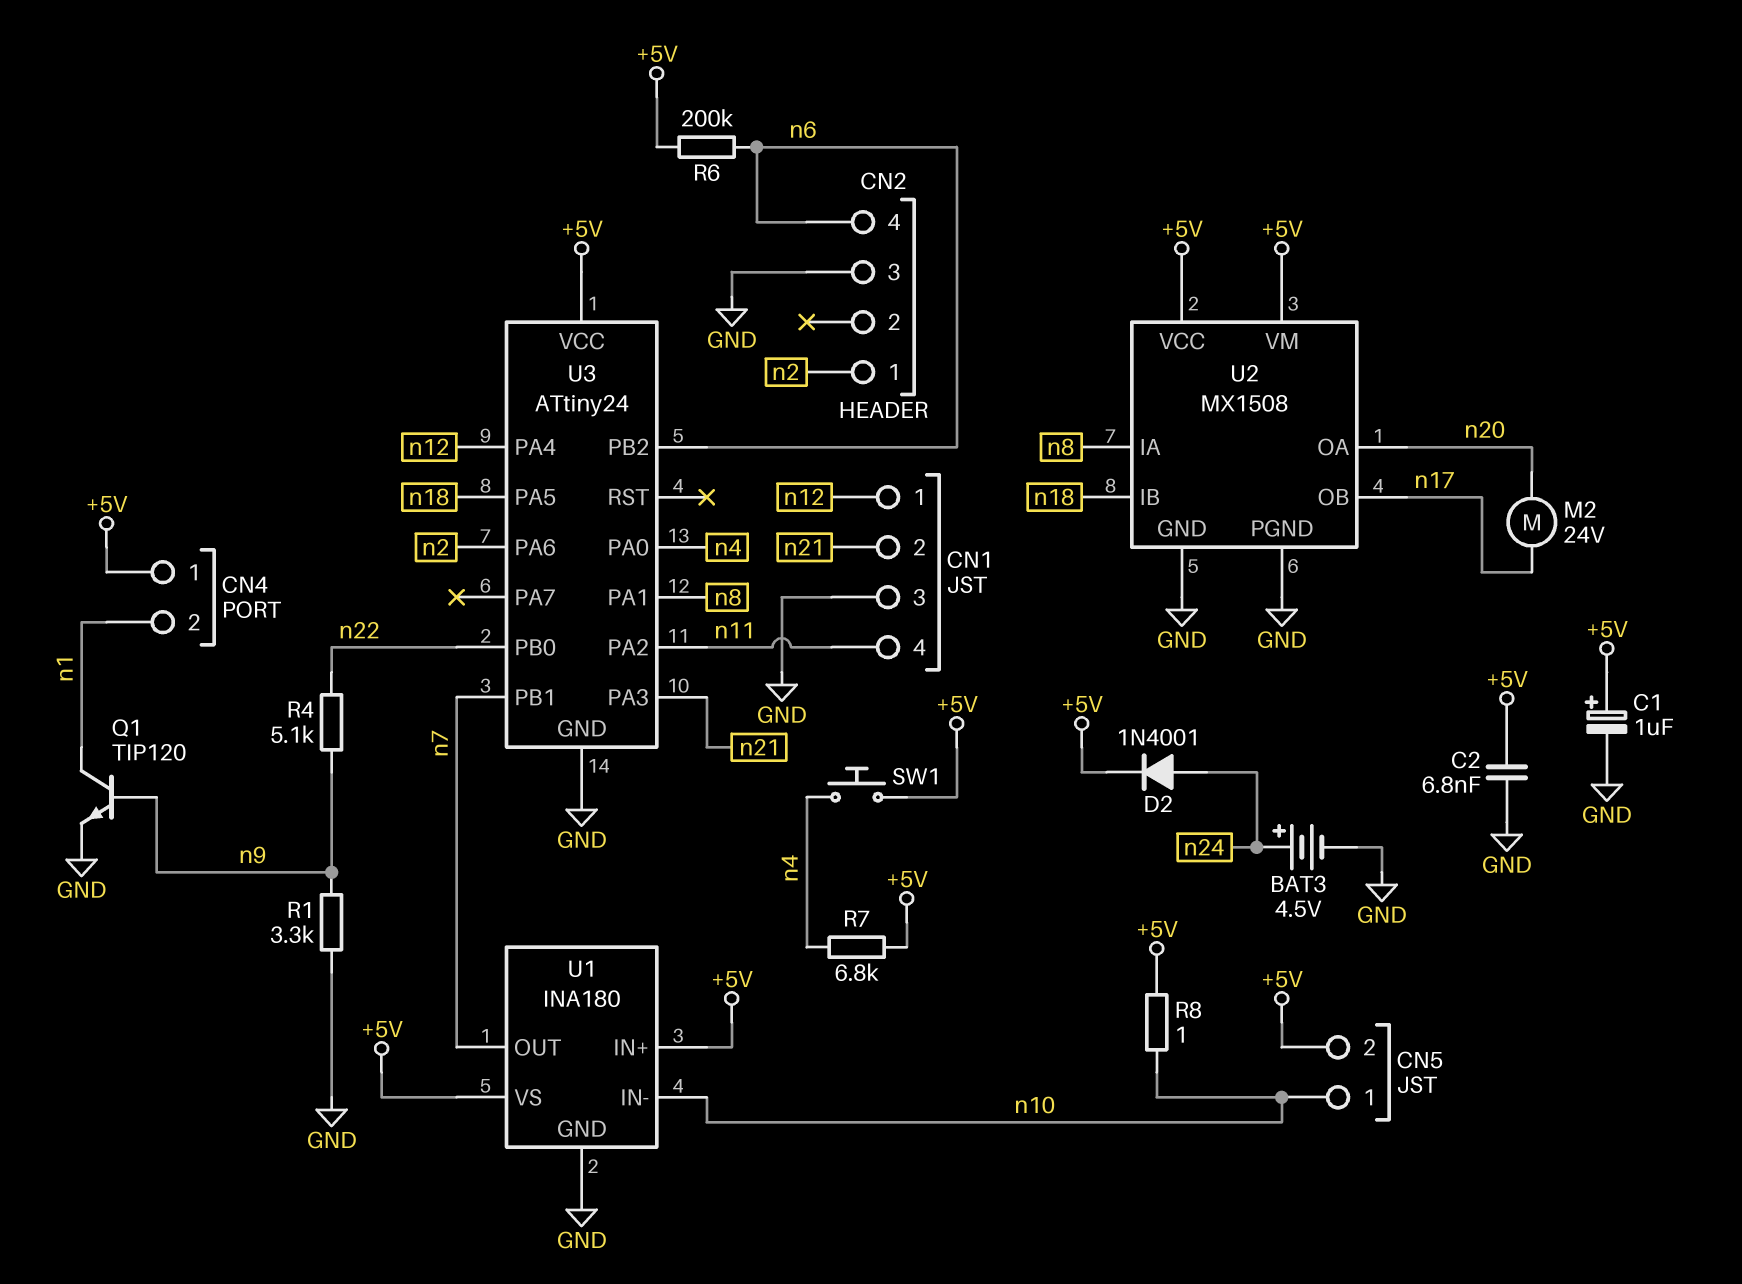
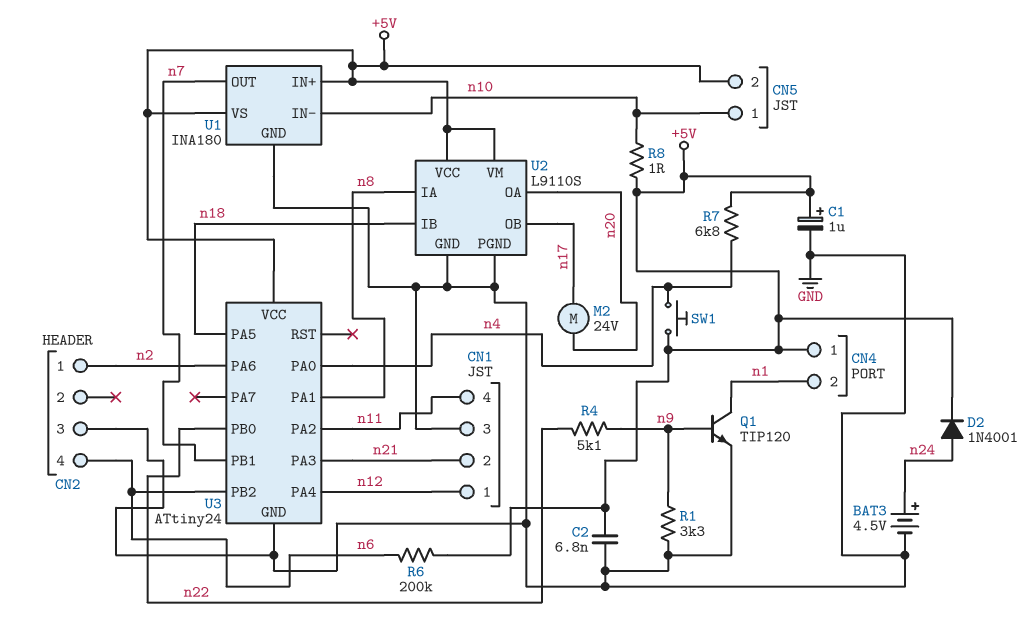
U2: MX1508 -> L9110S

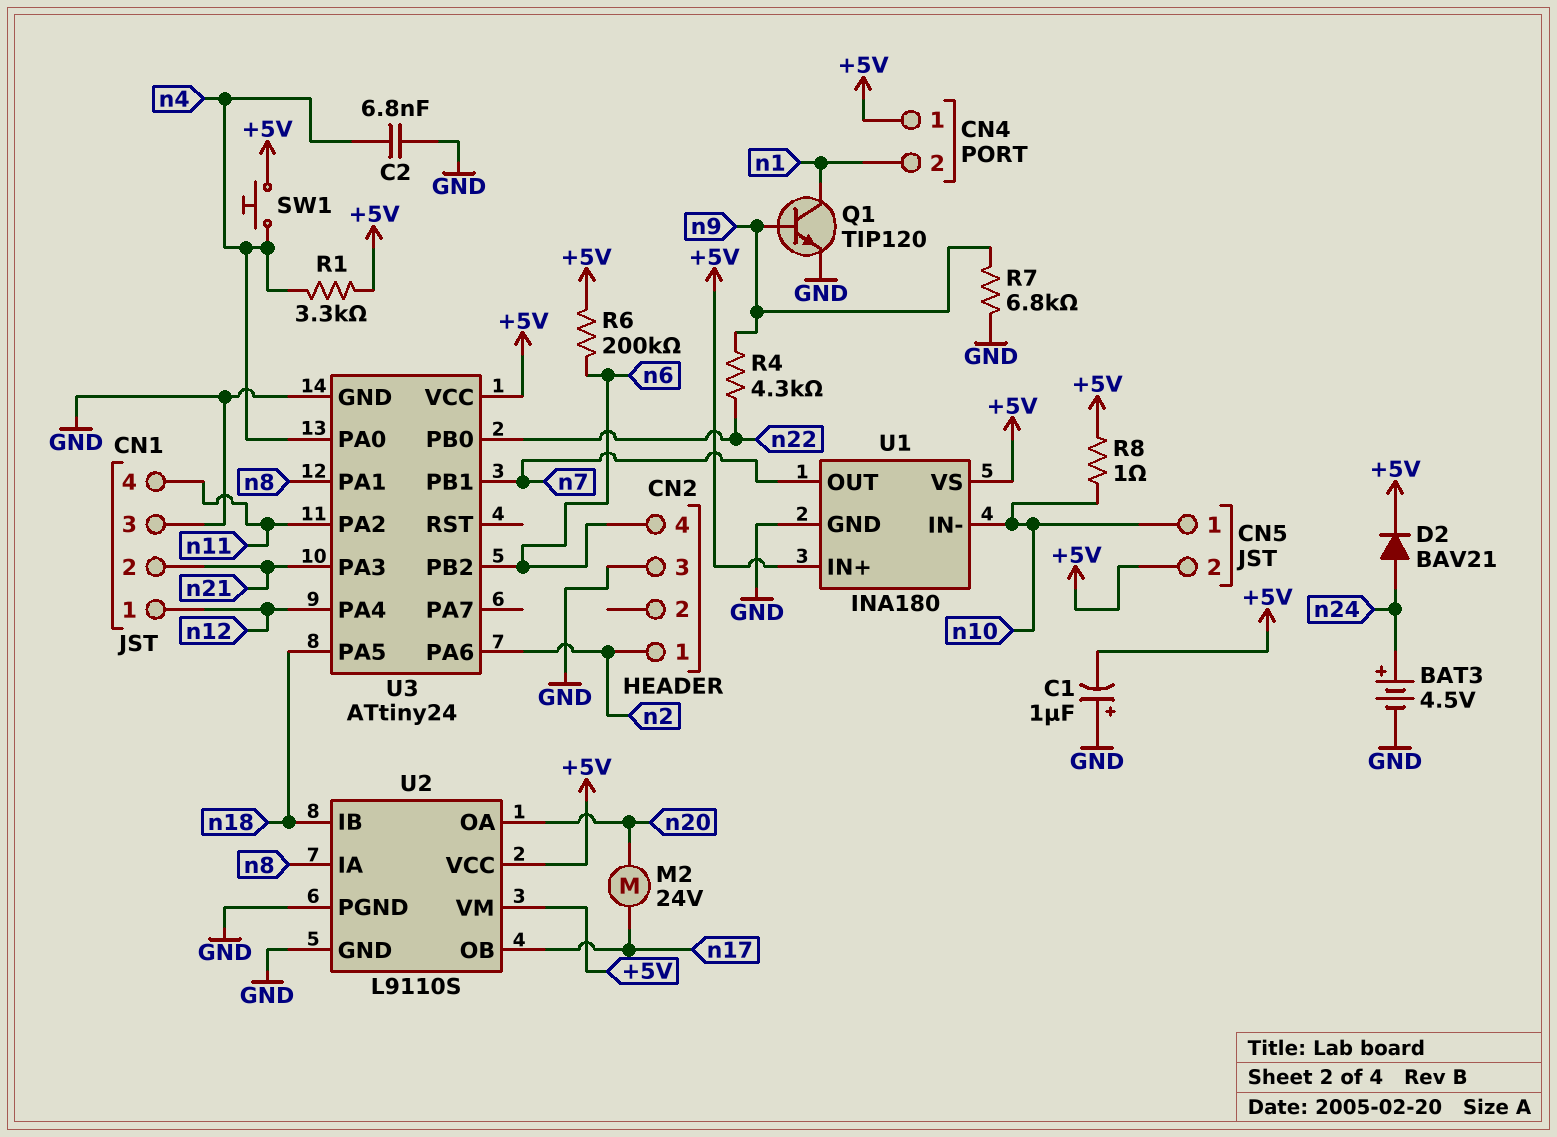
C1: 1uF (plus +5V, minus GND) -> 1uF (plus GND, minus +5V)
C2: 6.8nF (+5V, GND) -> 6.8nF (GND, n4)
D2: diode 1N4001 (A n24, K +5V) -> diode BAV21 (A n24, K +5V)
R1: 3.3k (GND, n9) -> 3.3k (+5V, n4)
R4: 5.1k (n9, n22) -> 4.3k (n9, n22)
R7: 6.8k (+5V, n4) -> 6.8k (GND, n9)

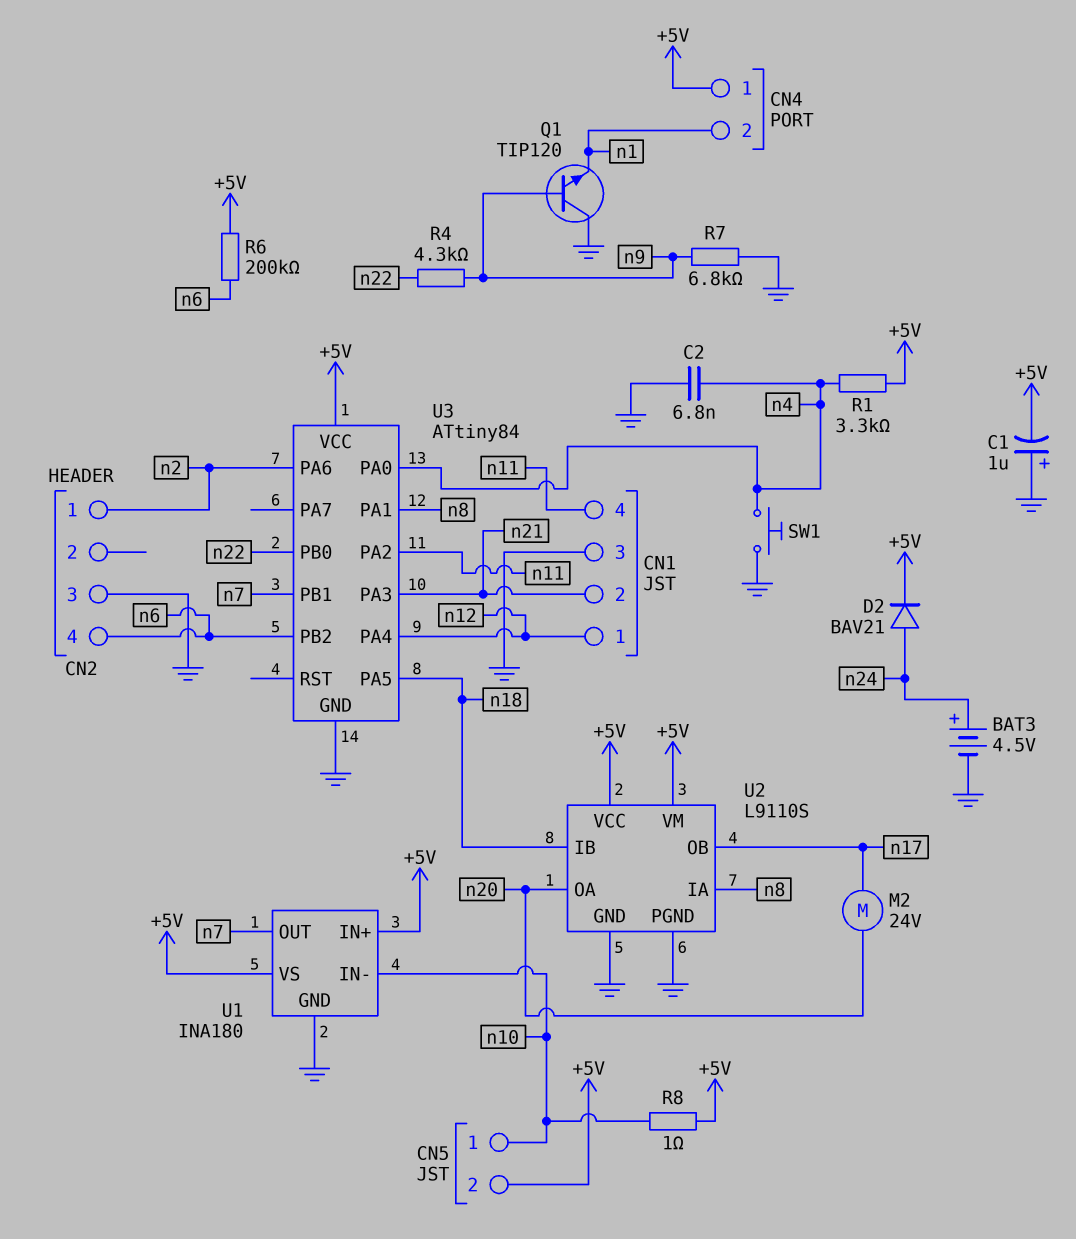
Q1: NPN TIP120 (B n9, C n1, E GND) -> NPN TIP120 (B n9, C GND, E n1)
SW1: button (+5V, n4) -> button (GND, n4)
U3: ATtiny24 -> ATtiny84

